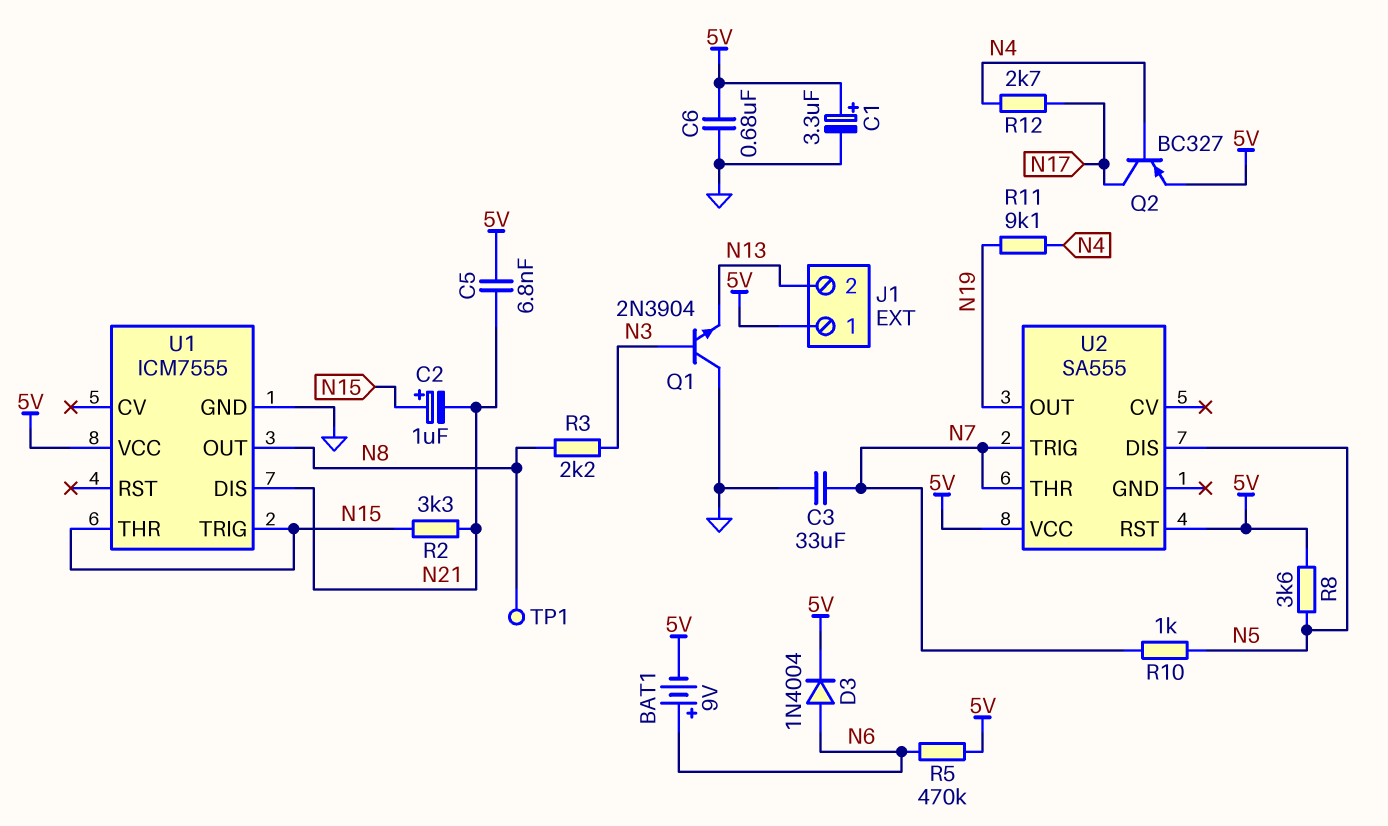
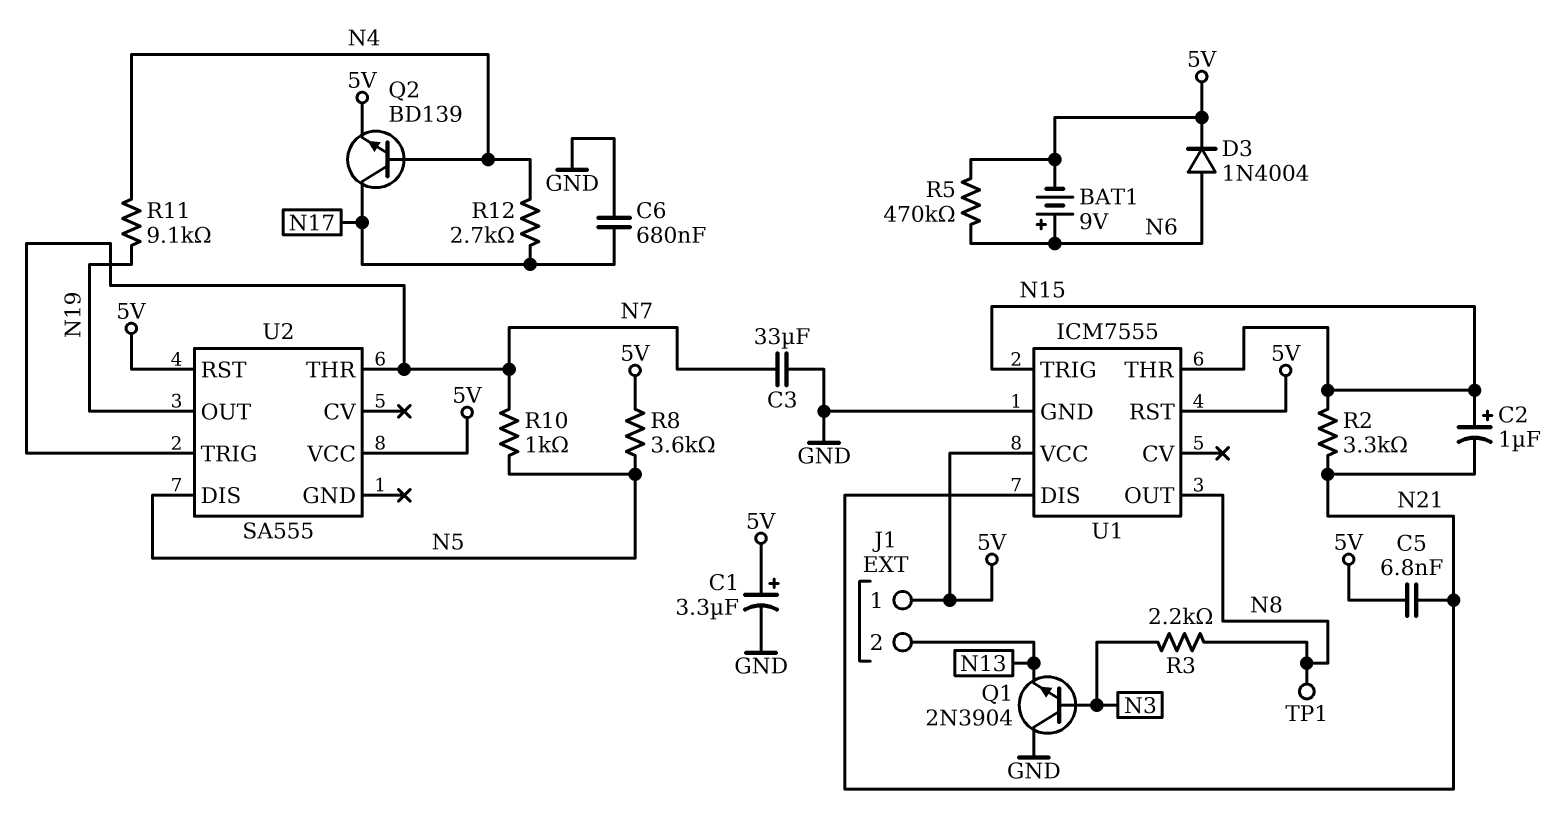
C6: 680nF (5V, GND) -> 680nF (GND, N17)
Q2: PNP BC327 (B N4, C N17, E 5V) -> NPN BD139 (B N4, C N17, E 5V)
U1 pin RST: none -> 5V

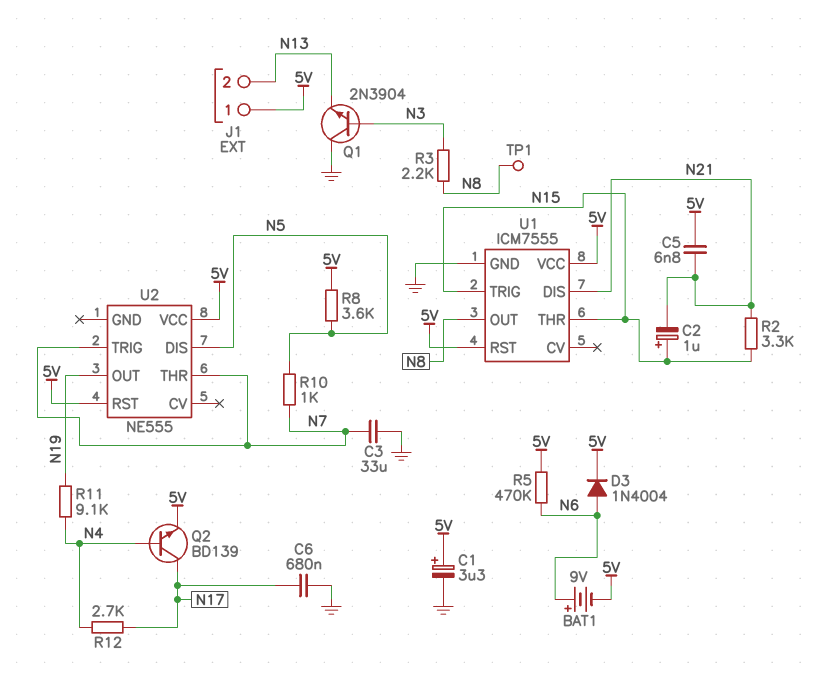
U2: SA555 -> NE555

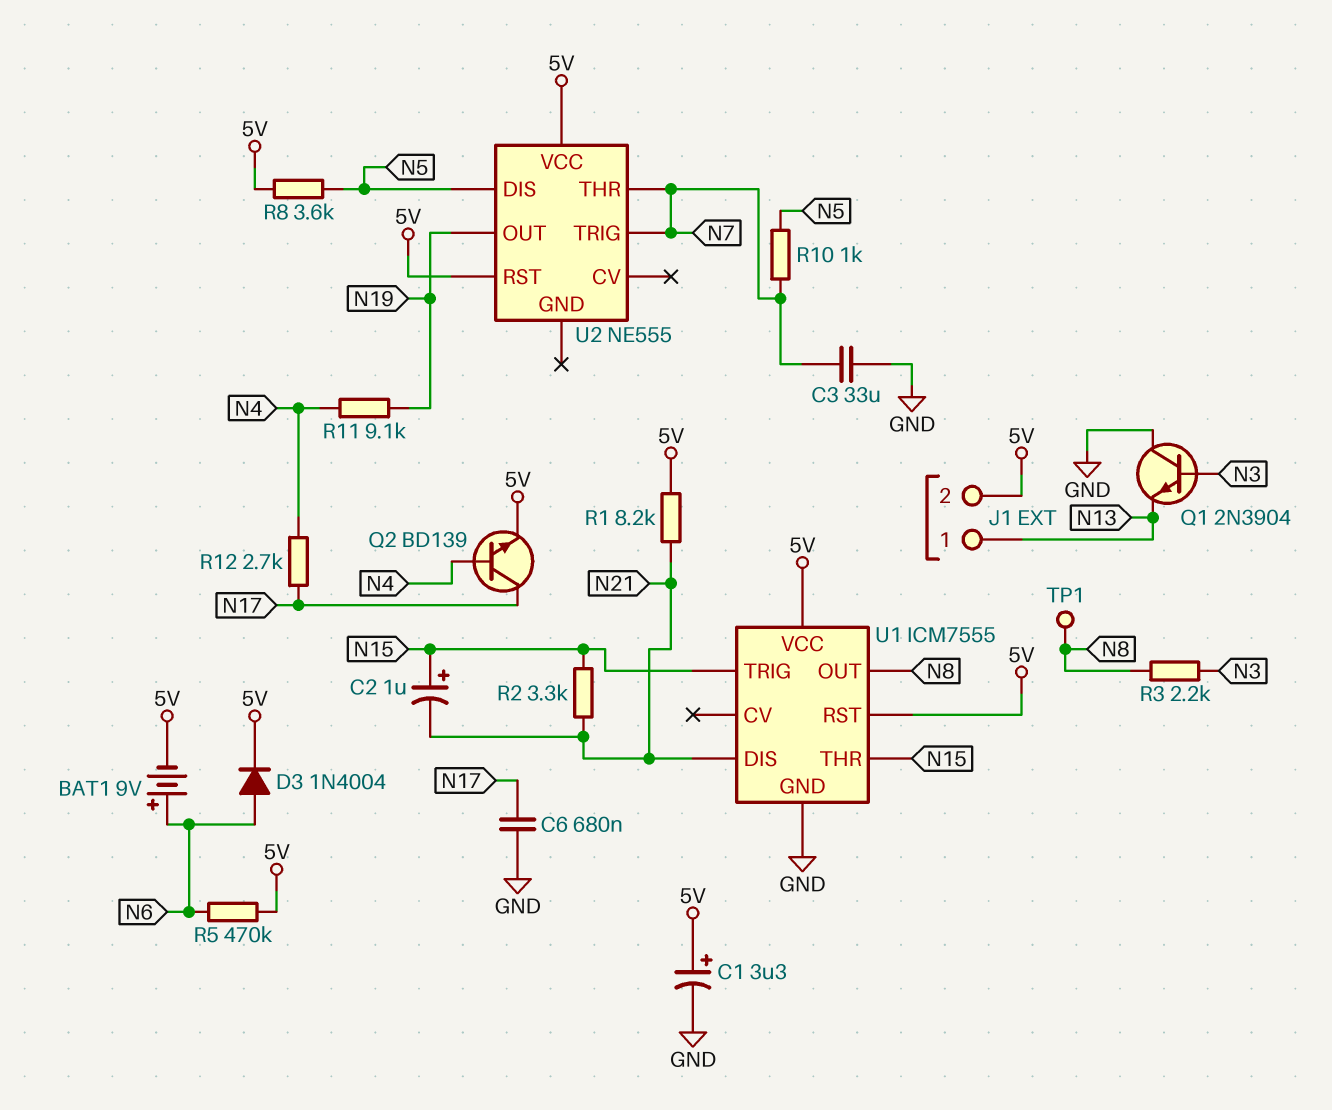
C5: 6.8nF (5V, N21) -> none
J1 pin 1: 5V -> N13
J1 pin 2: N13 -> 5V
R1: none -> 8.2k (5V, N21)

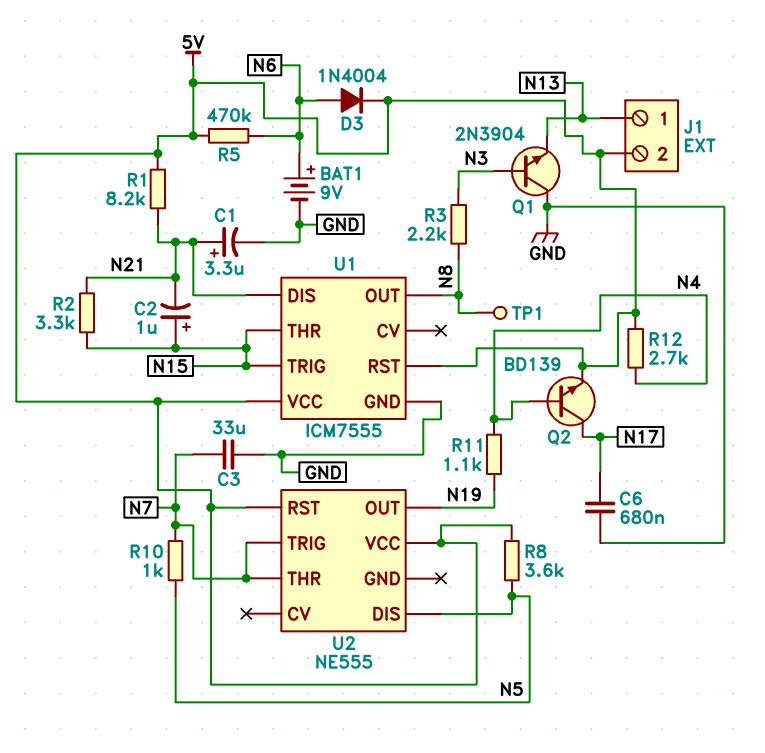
BAT1: 9V (plus N6, minus 5V) -> 9V (plus N6, minus GND)
C1: 3.3uF (plus 5V, minus GND) -> 3.3uF (plus N21, minus GND)
R11: 9.1k (N4, N19) -> 1.1k (N4, N19)
R12: 2.7k (N4, N17) -> 2.7k (5V, N4)

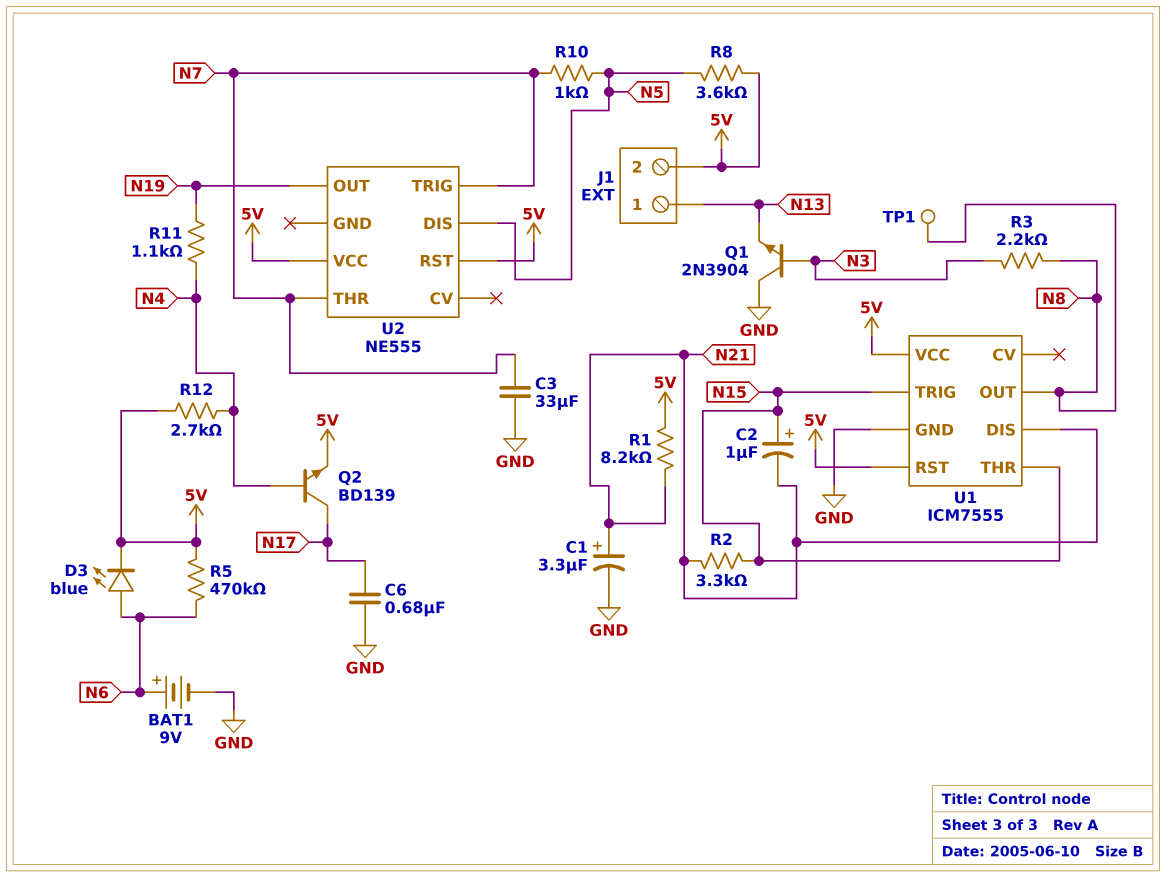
D3: diode 1N4004 (A N6, K 5V) -> LED blue (A N6, K 5V)

